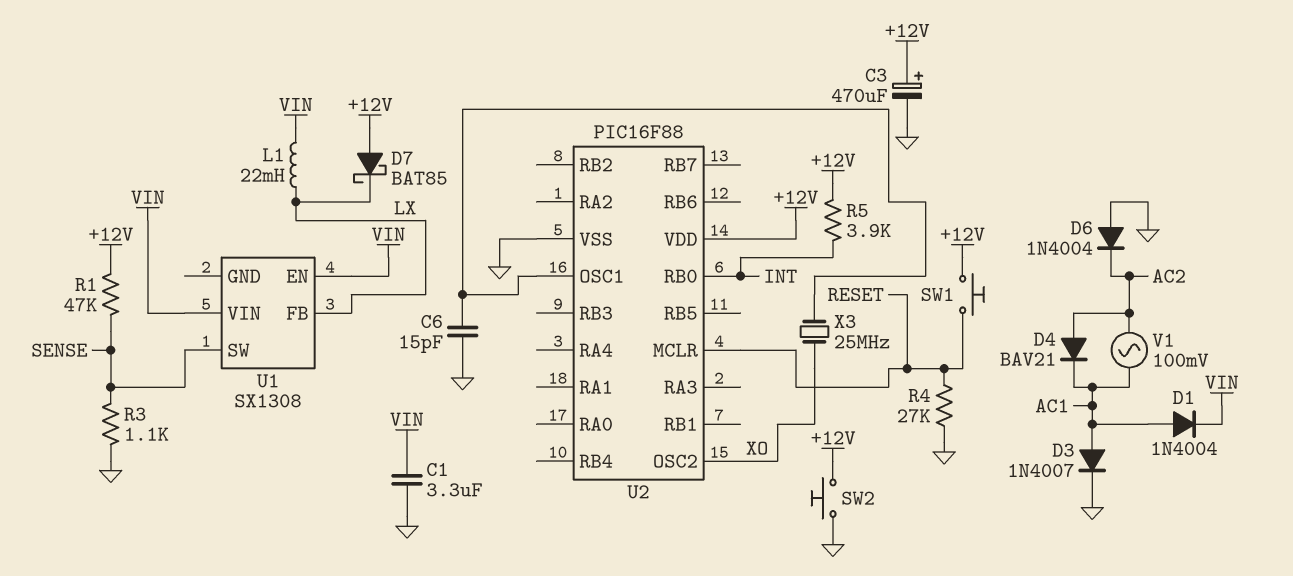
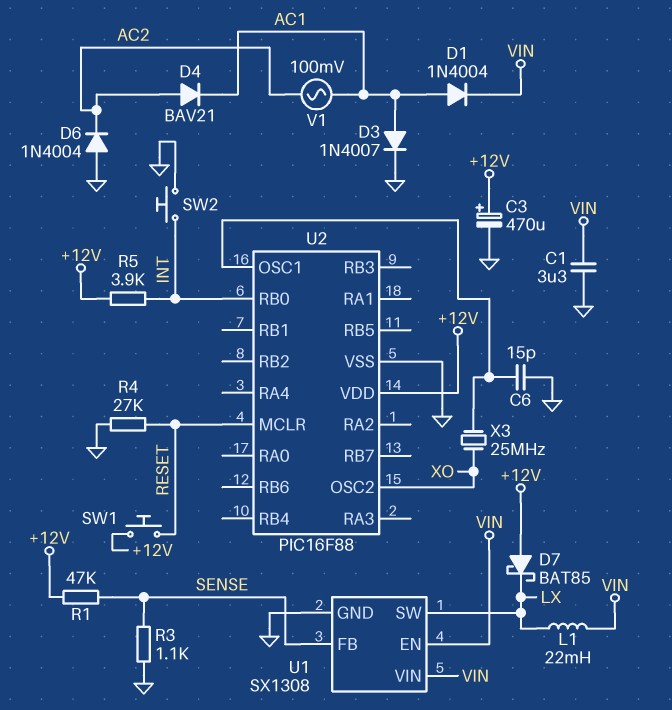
SW2: button (+12V, GND) -> button (GND, INT)
U1 pin FB: LX -> SENSE
U1 pin GND: none -> GND
U1 pin SW: SENSE -> LX

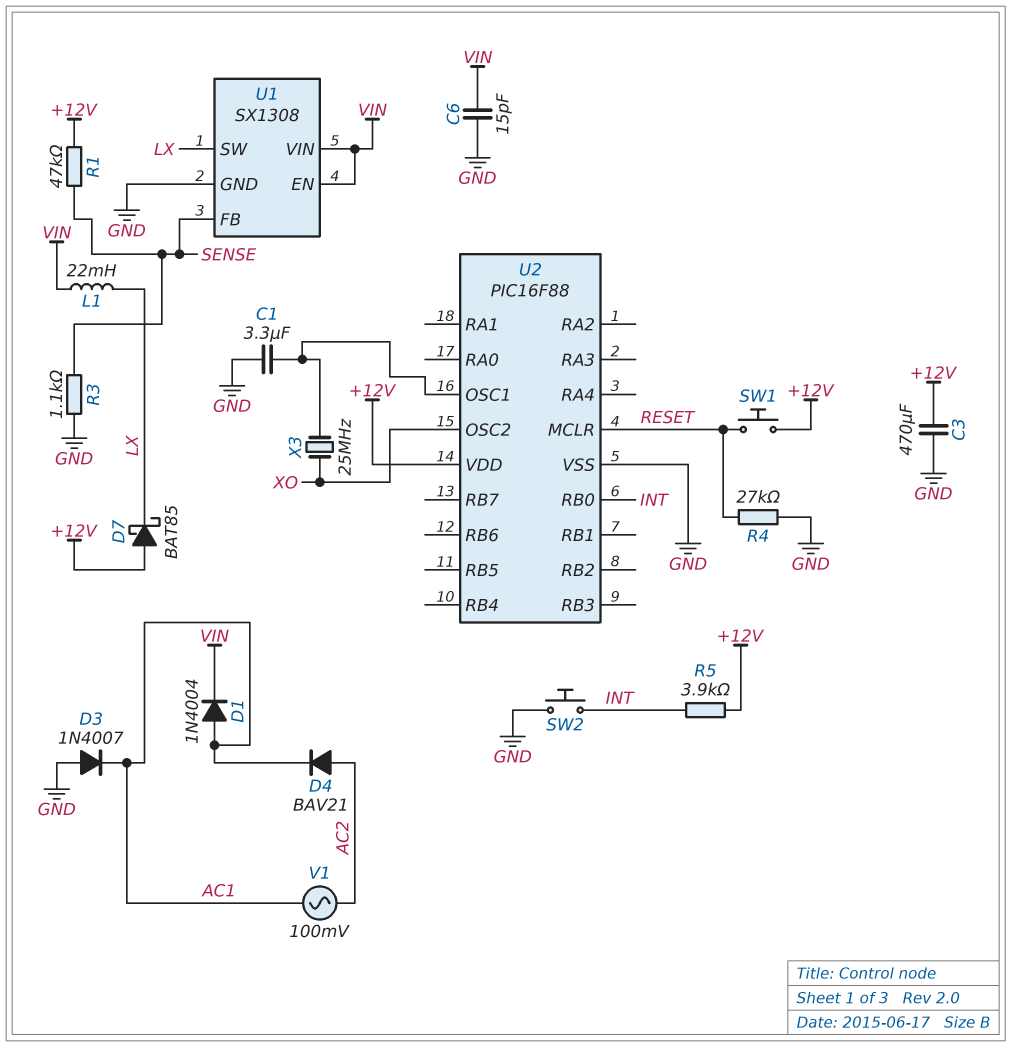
C1: 3.3uF (GND, VIN) -> 3.3uF (GND, U2/OSC1)
C3: 470uF (plus +12V, minus GND) -> 470uF (+12V, GND)
C6: 15pF (GND, U2/OSC1) -> 15pF (GND, VIN)
D3: diode 1N4007 (A AC1, K GND) -> diode 1N4007 (A GND, K AC1)
D6: diode 1N4004 (A GND, K AC2) -> none

